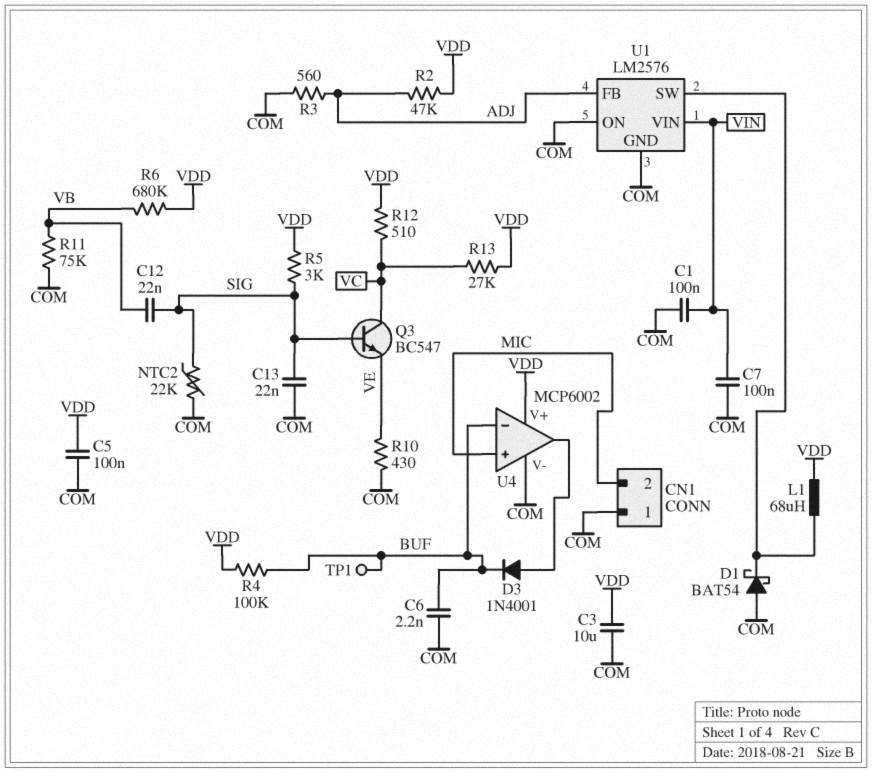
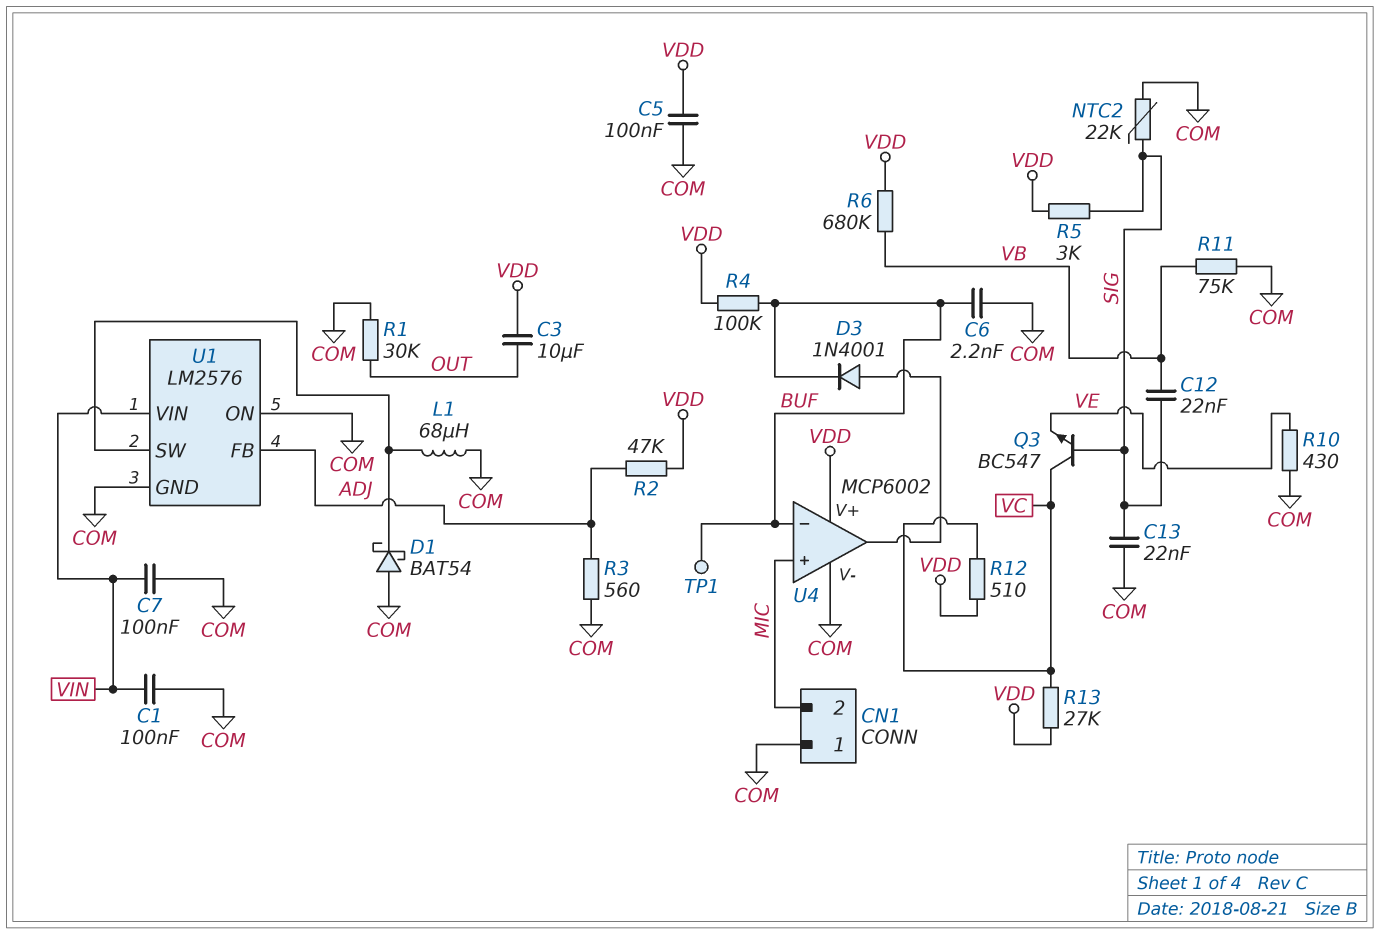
C3: 10uF (COM, VDD) -> 10uF (OUT, VDD)
L1: 68uH (U1/SW, VDD) -> 68uH (COM, U1/SW)
R1: none -> 30k (COM, OUT)

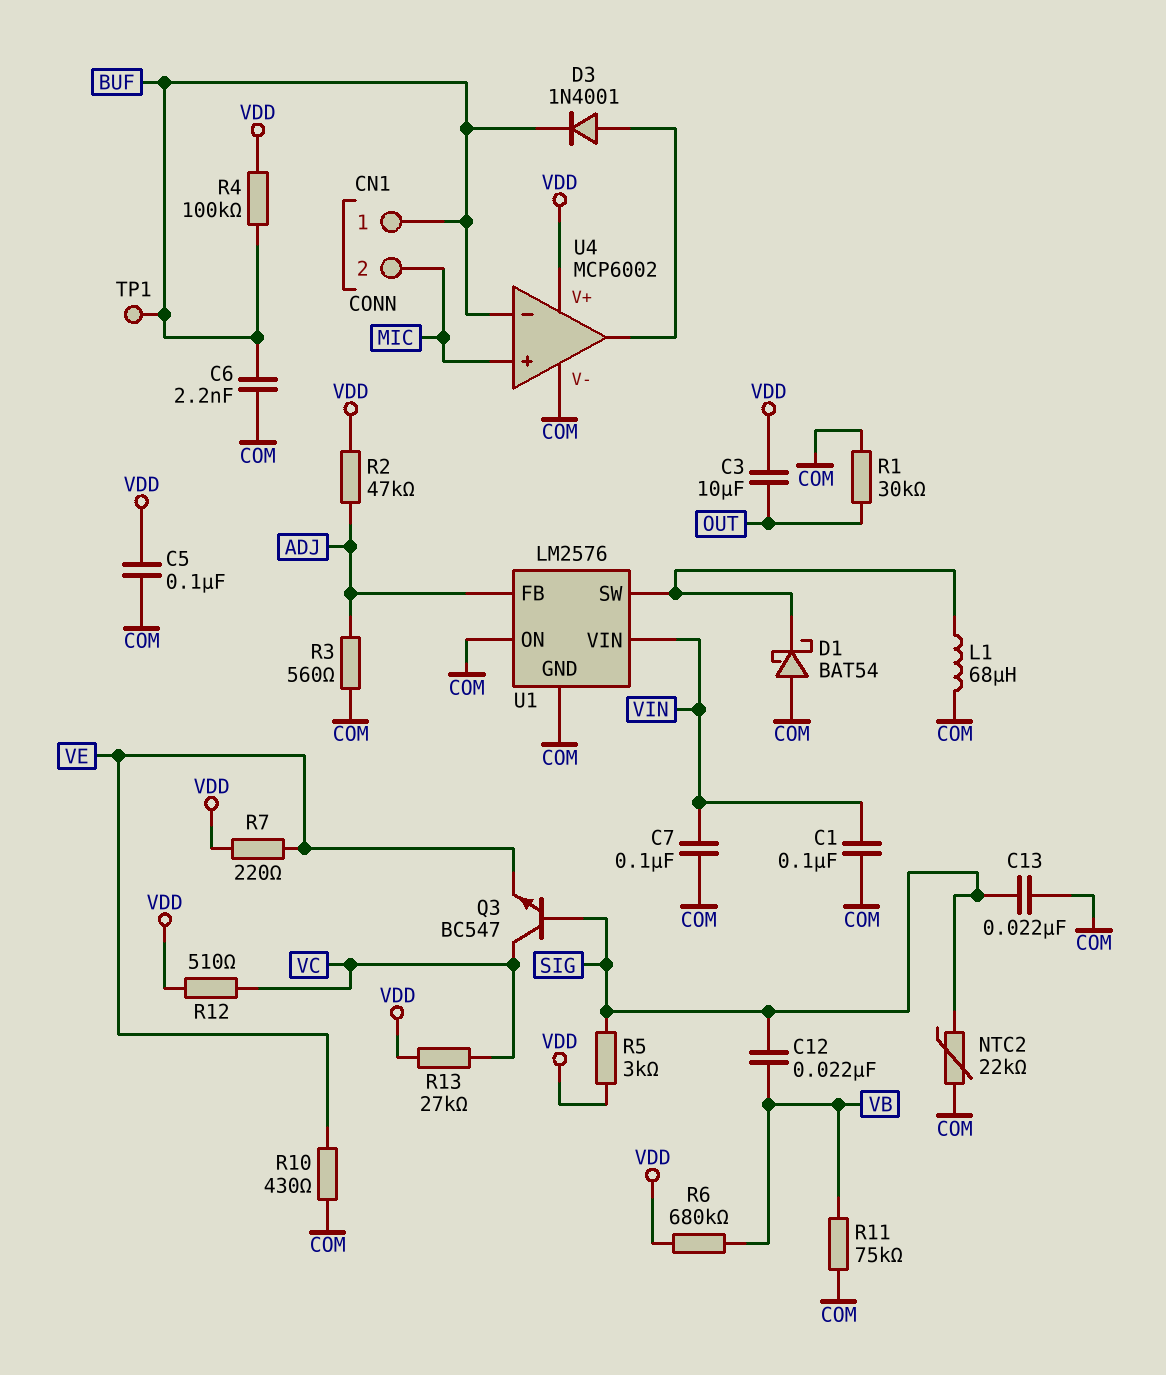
CN1 pin 1: COM -> BUF
R7: none -> 220 (VDD, VE)

